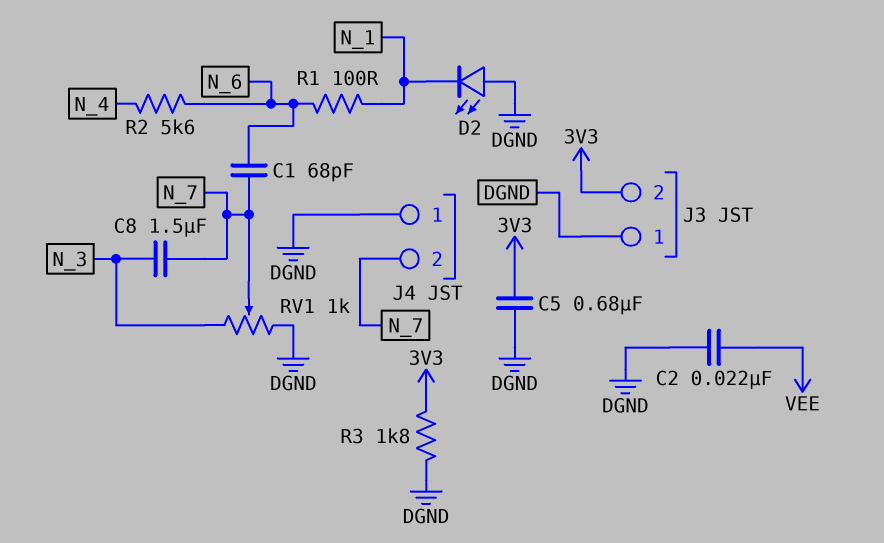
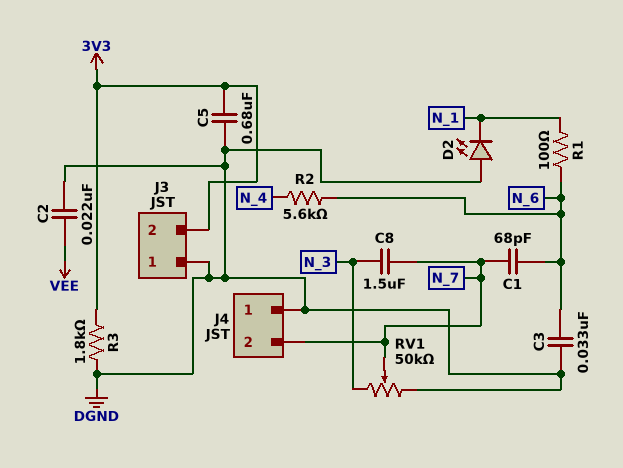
C3: none -> 33nF (DGND, N_6)
RV1: 1k (DGND, N_3, wiper N_7) -> 50k (DGND, N_3, wiper N_7)

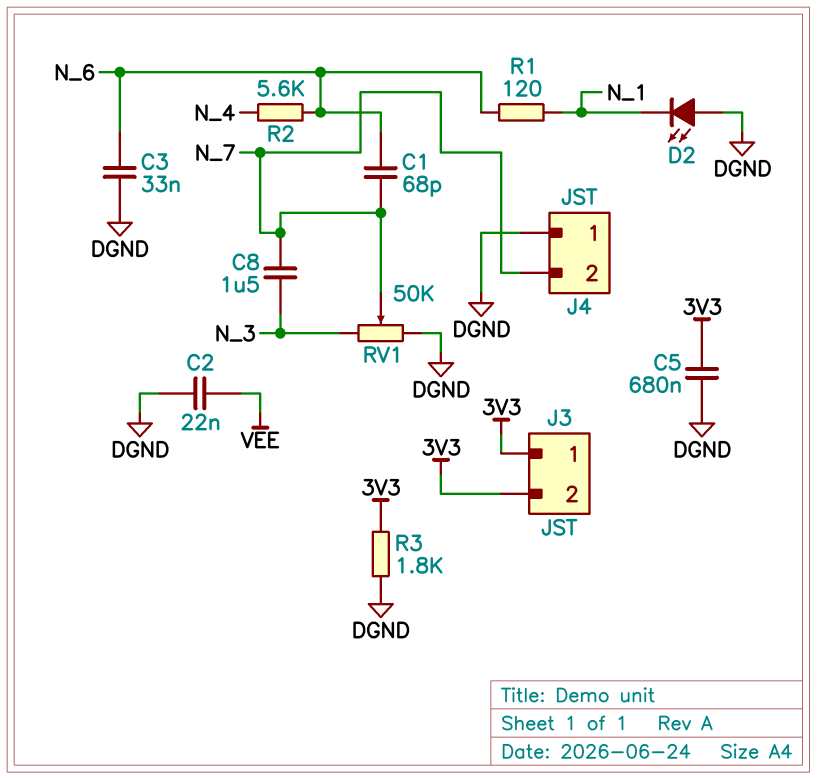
J3 pin 1: DGND -> 3V3
R1: 100 (N_1, N_6) -> 120 (N_1, N_6)

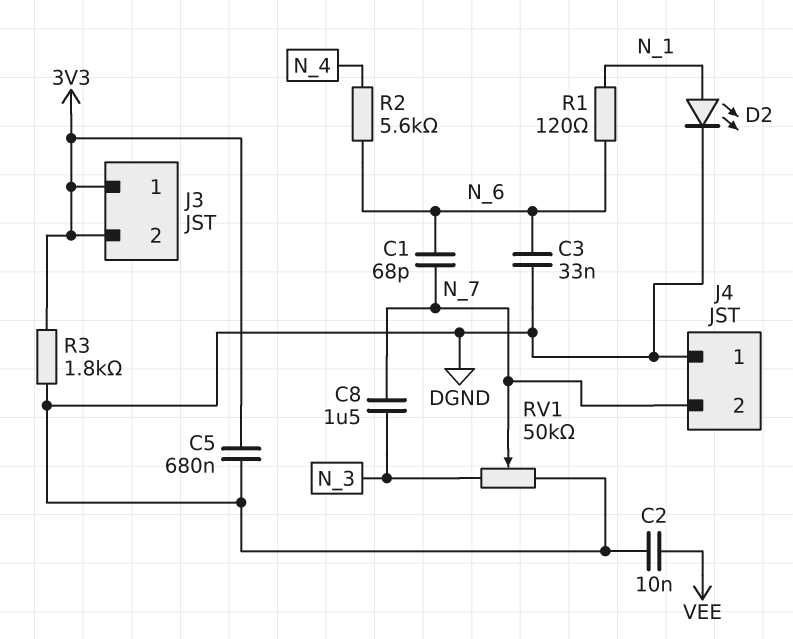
C2: 22nF (DGND, VEE) -> 10nF (DGND, VEE)
D2: LED (A DGND, K N_1) -> LED (A N_1, K DGND)

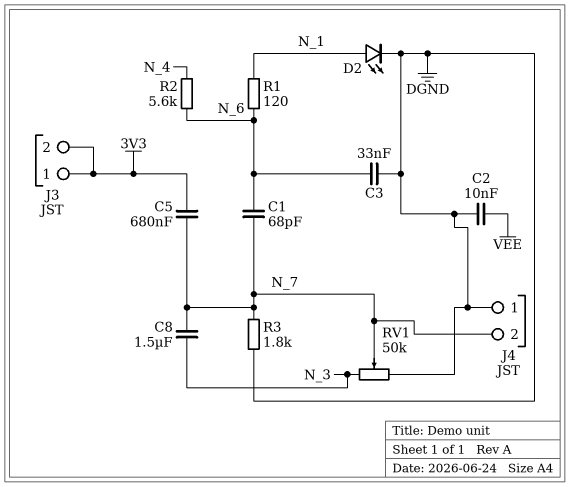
C5: 680nF (3V3, DGND) -> 680nF (3V3, N_7)
R3: 1.8k (3V3, DGND) -> 1.8k (DGND, N_7)

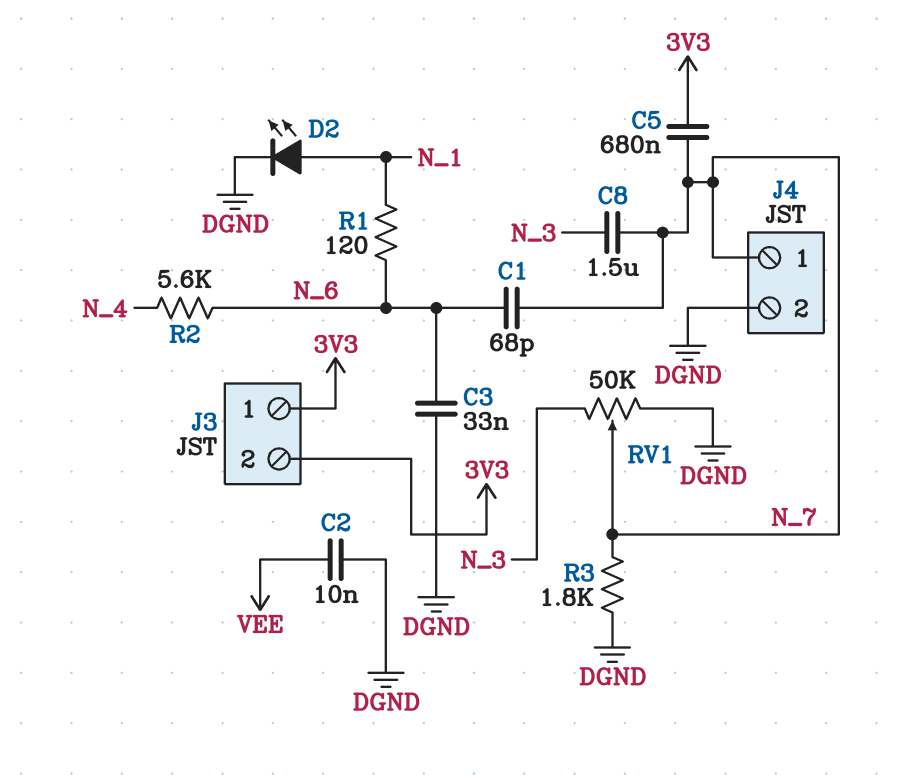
J4 pin 1: DGND -> N_7
J4 pin 2: N_7 -> DGND

